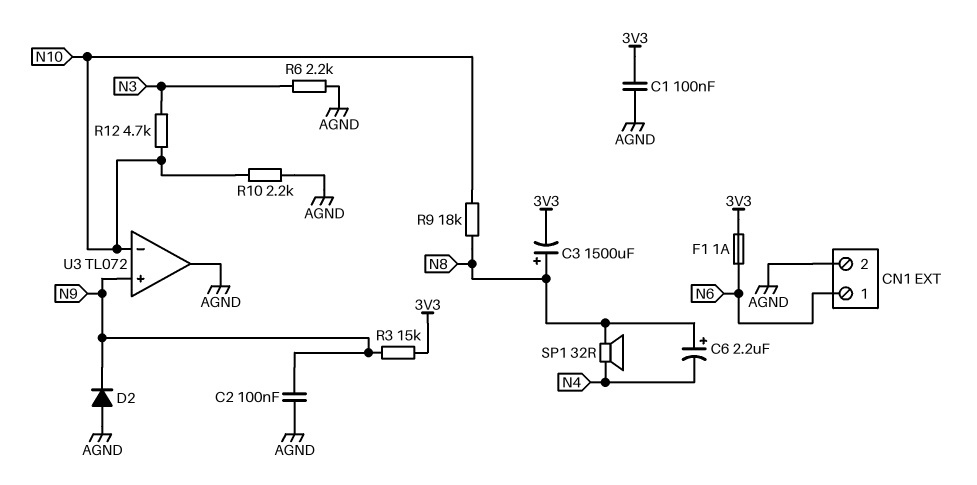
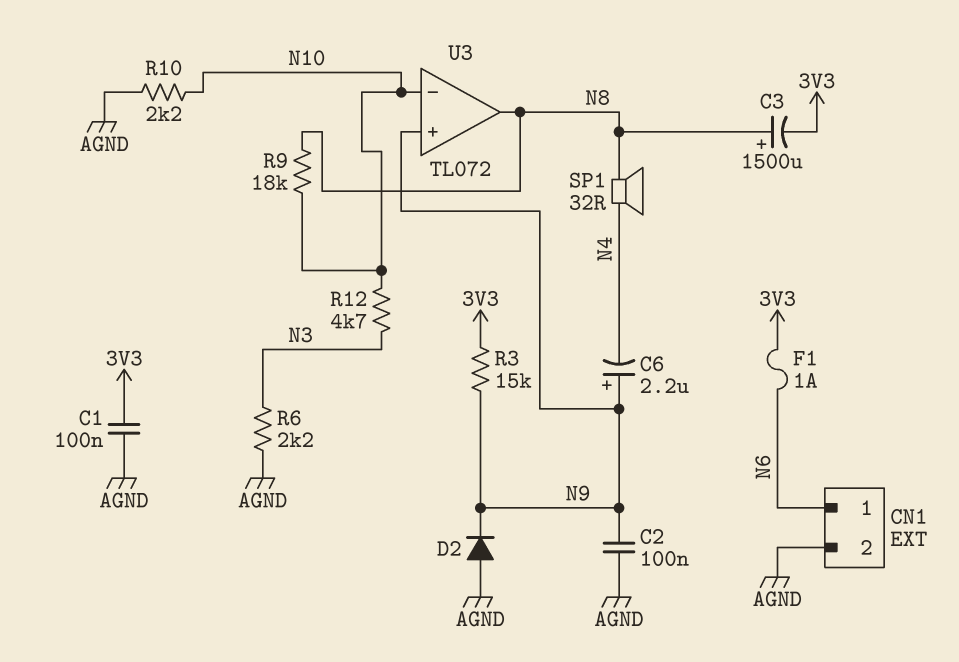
C6: 2.2uF (plus N8, minus N4) -> 2.2uF (plus N9, minus N4)
U3 pin out: AGND -> N8

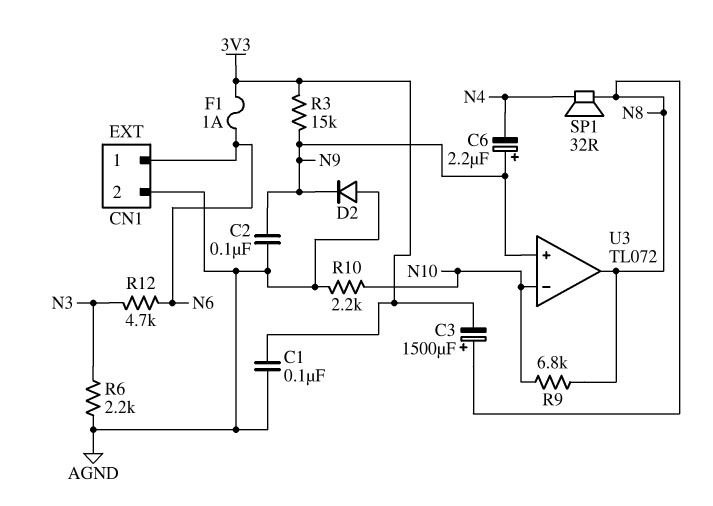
R9: 18k (N8, N10) -> 6.8k (N8, N10)
R12: 4.7k (N3, N10) -> 4.7k (N3, N6)

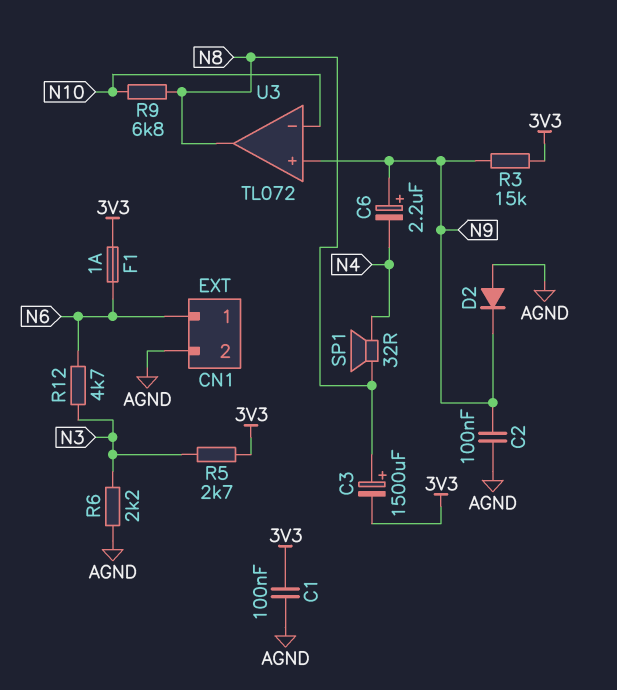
R5: none -> 2.7k (3V3, N3)
R10: 2.2k (AGND, N10) -> none

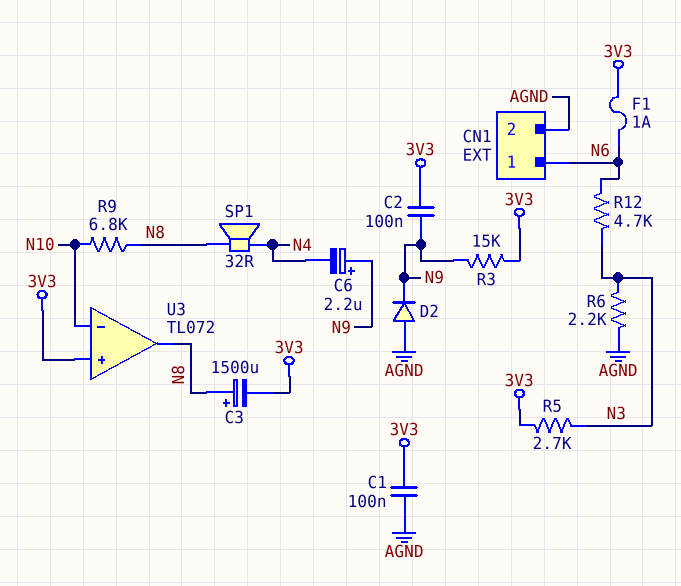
C2: 100nF (AGND, N9) -> 100nF (3V3, N9)
U3 pin in+: N9 -> 3V3

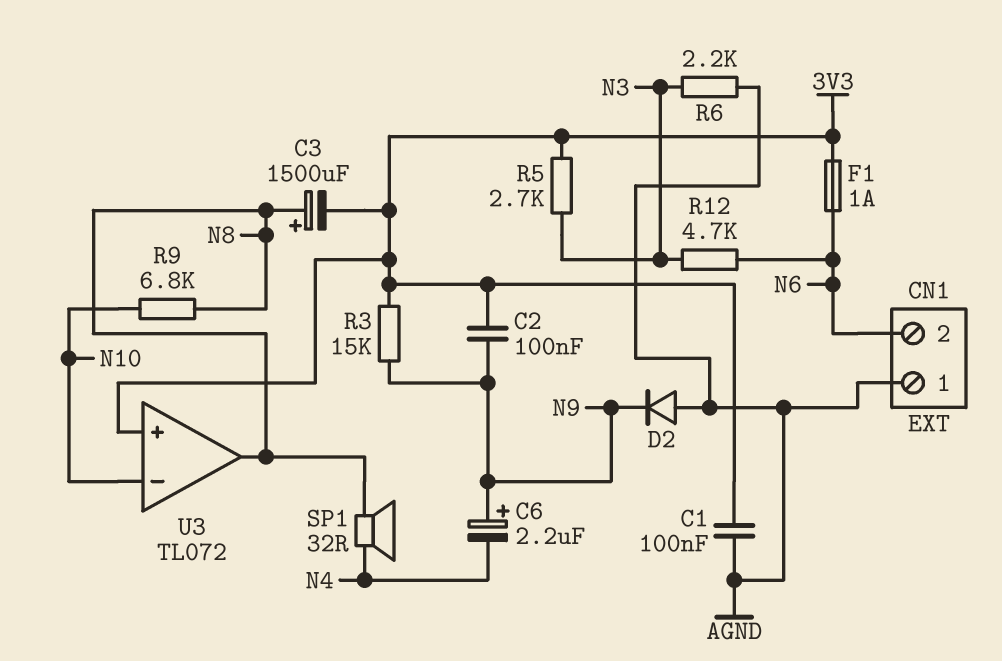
CN1 pin 1: N6 -> AGND
CN1 pin 2: AGND -> N6

